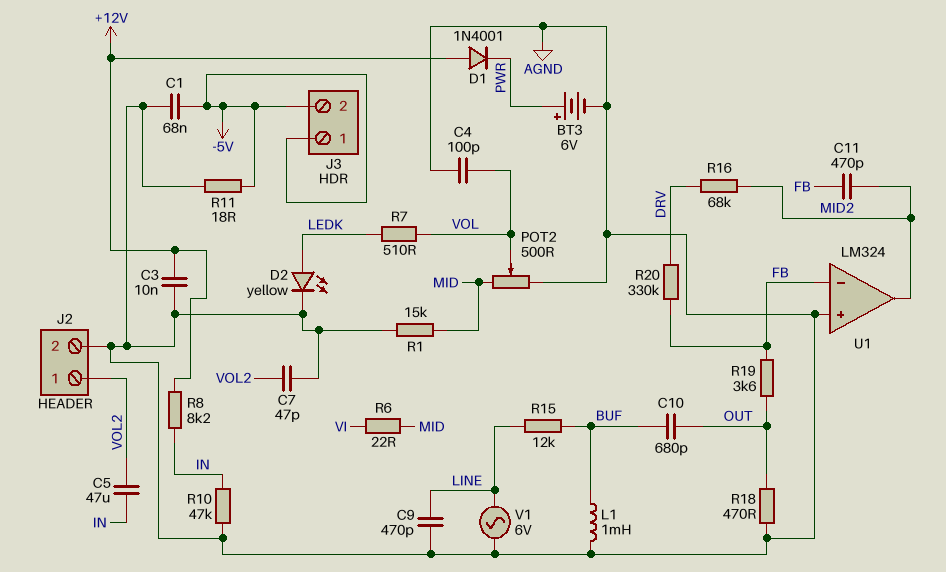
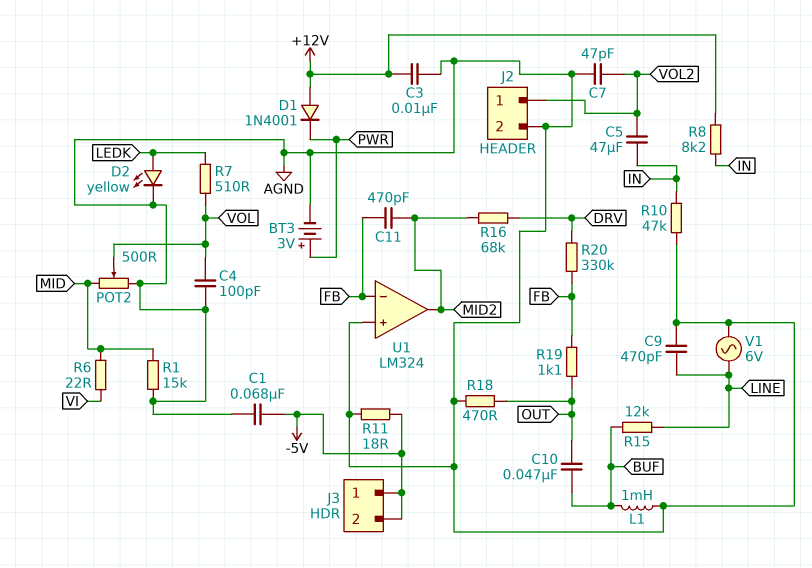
BT3: 6V (plus PWR, minus AGND) -> 3V (plus PWR, minus AGND)
C10: 680pF (BUF, OUT) -> 47nF (BUF, OUT)
R19: 3.6k (FB, OUT) -> 1.1k (FB, OUT)

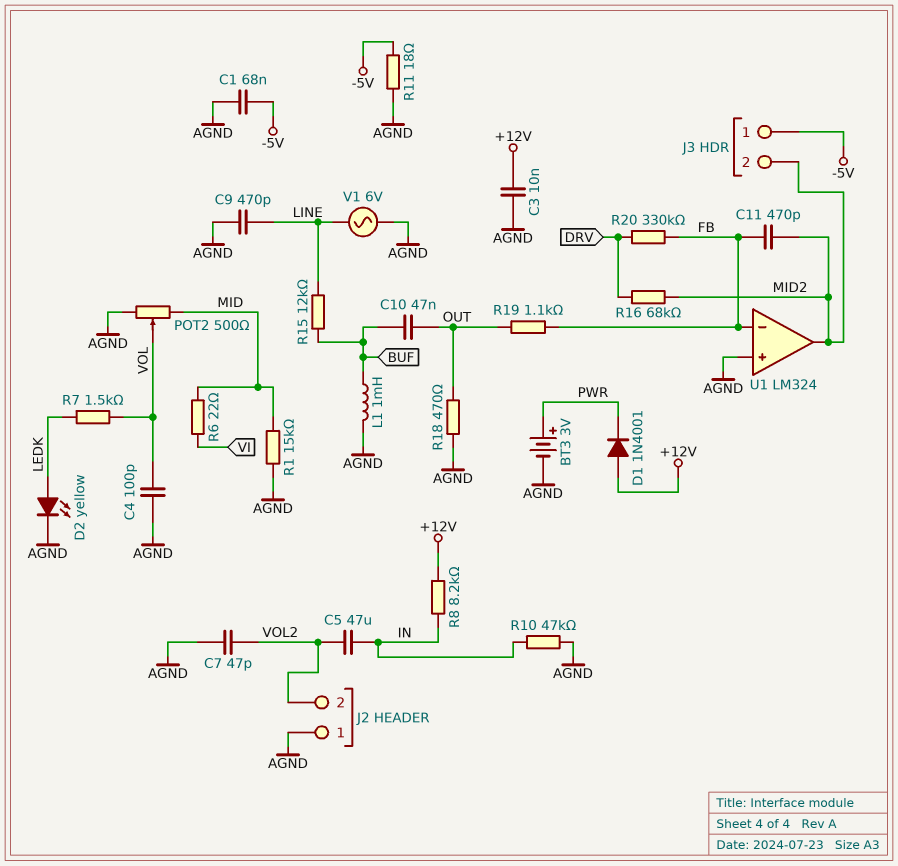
J2 pin 1: VOL2 -> AGND
J2 pin 2: AGND -> VOL2
J3 pin 2: -5V -> MID2
R7: 510 (LEDK, VOL) -> 1.5k (LEDK, VOL)

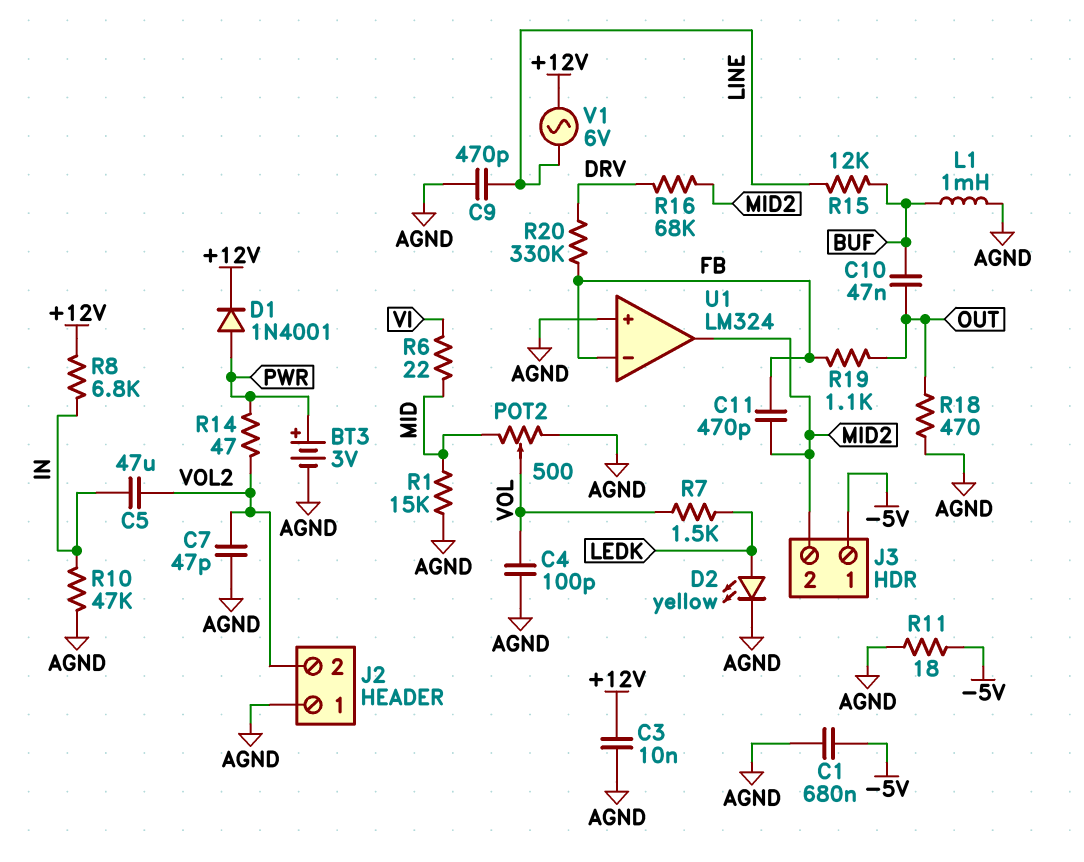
C1: 68nF (-5V, AGND) -> 680nF (-5V, AGND)
D1: diode 1N4001 (A +12V, K PWR) -> diode 1N4001 (A PWR, K +12V)
R8: 8.2k (+12V, IN) -> 6.8k (+12V, IN)
R14: none -> 47 (PWR, VOL2)
V1: AC 6V (AGND, LINE) -> AC 6V (+12V, LINE)

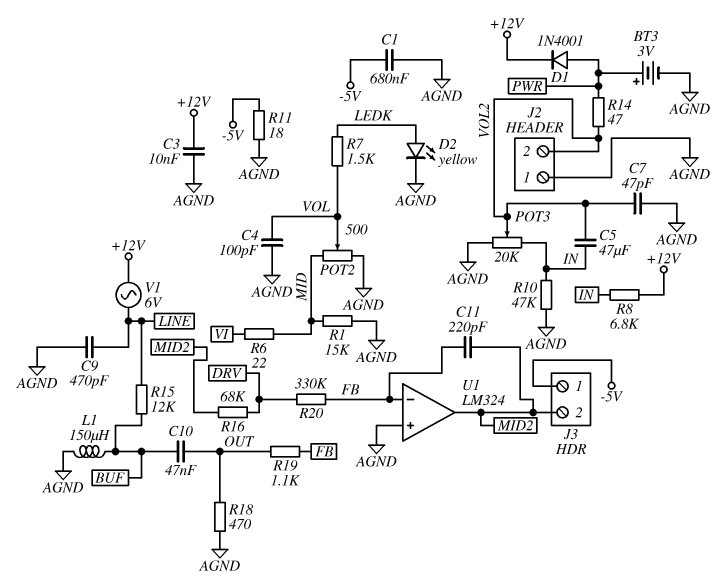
C11: 470pF (FB, MID2) -> 220pF (FB, MID2)
L1: 1mH (AGND, BUF) -> 150uH (AGND, BUF)
POT3: none -> 20k (AGND, IN, wiper VOL2)

